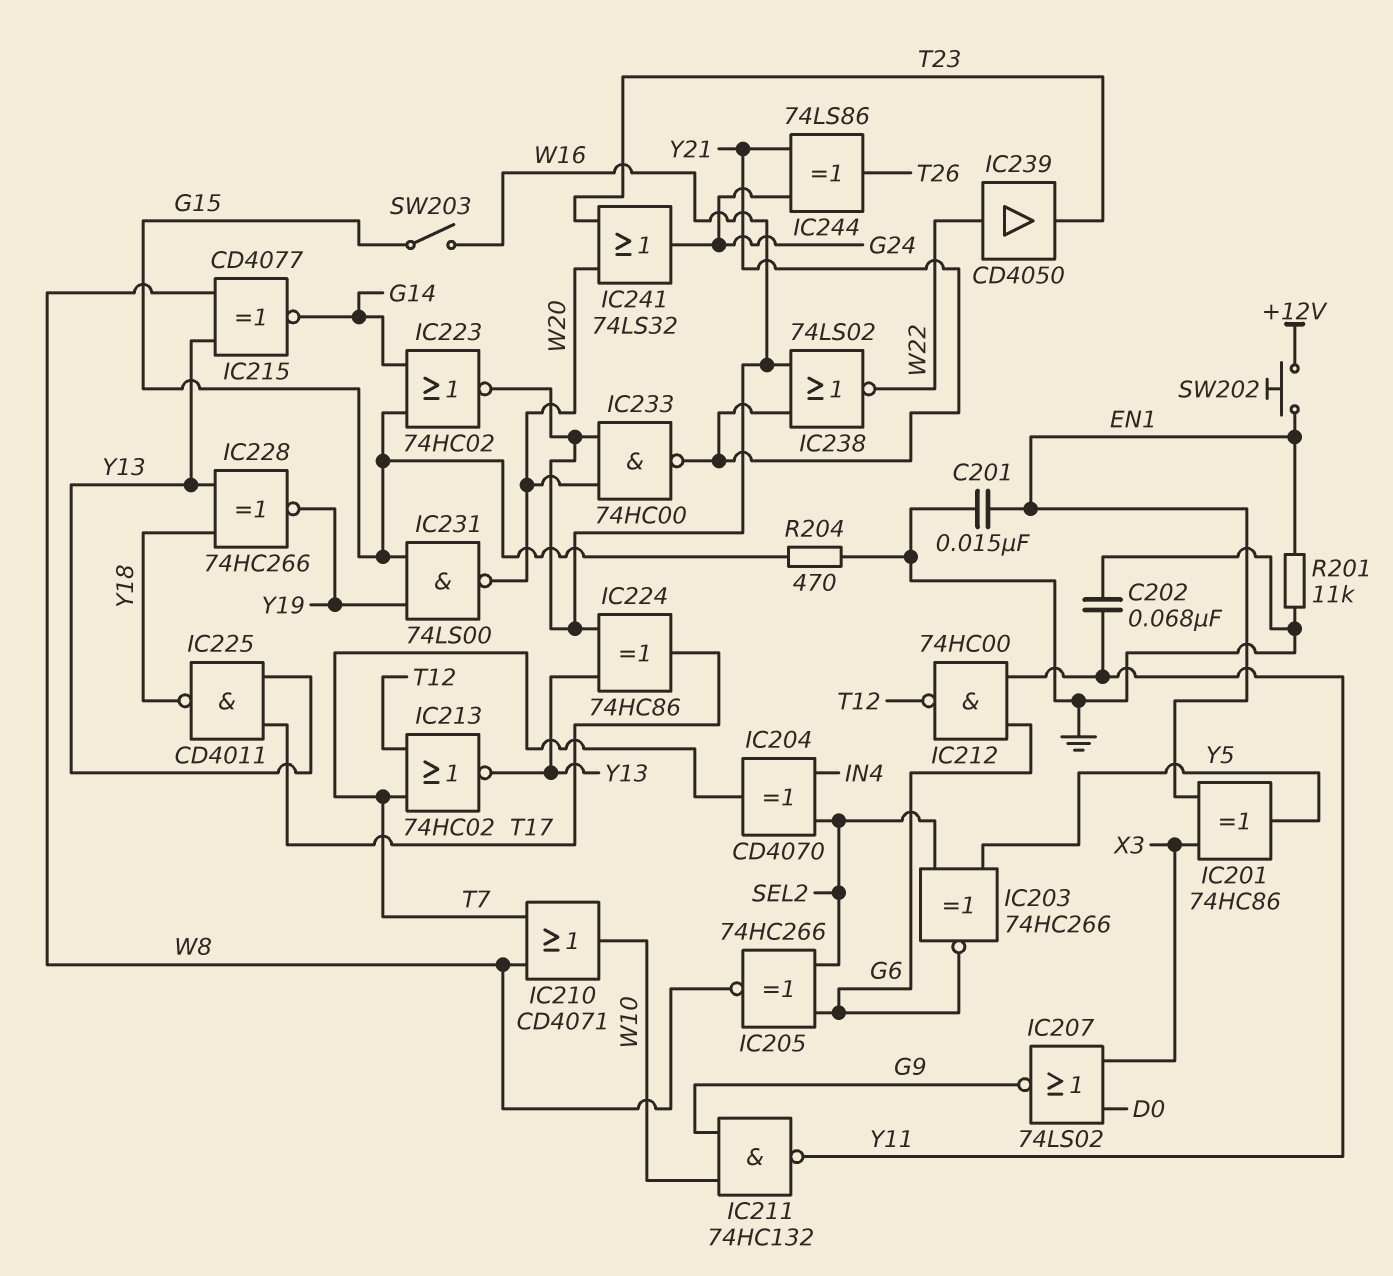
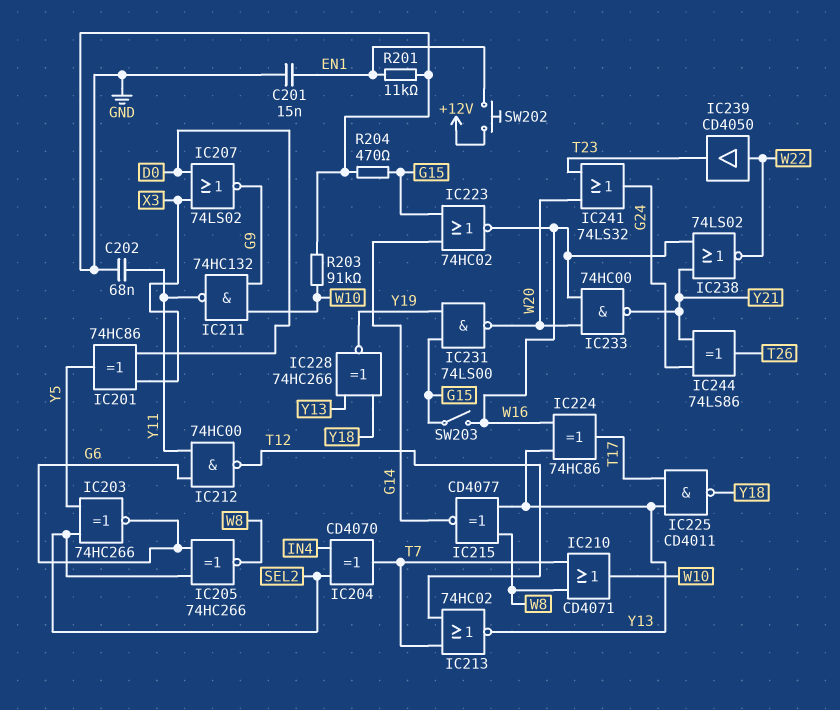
IC201: XOR 74HC86 (in EN1, in X3, out Y5) -> XOR 74HC86 (in D0, in X3, out Y5)
R203: none -> 91k (GND, W10)

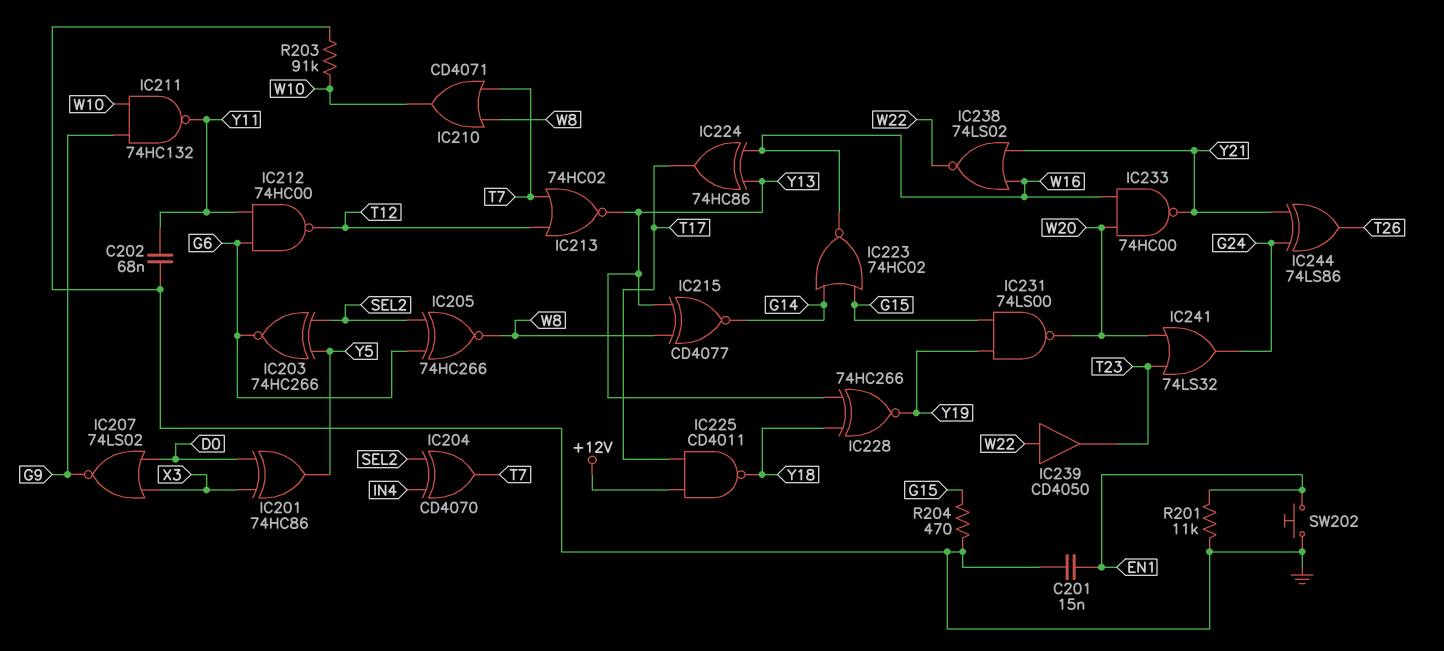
IC225: NAND CD4011 (in T17, in Y13, out Y18) -> NAND CD4011 (in +12V, in T17, out Y18)
SW202: button (+12V, EN1) -> button (EN1, GND)
SW203: switch (G15, W16) -> none

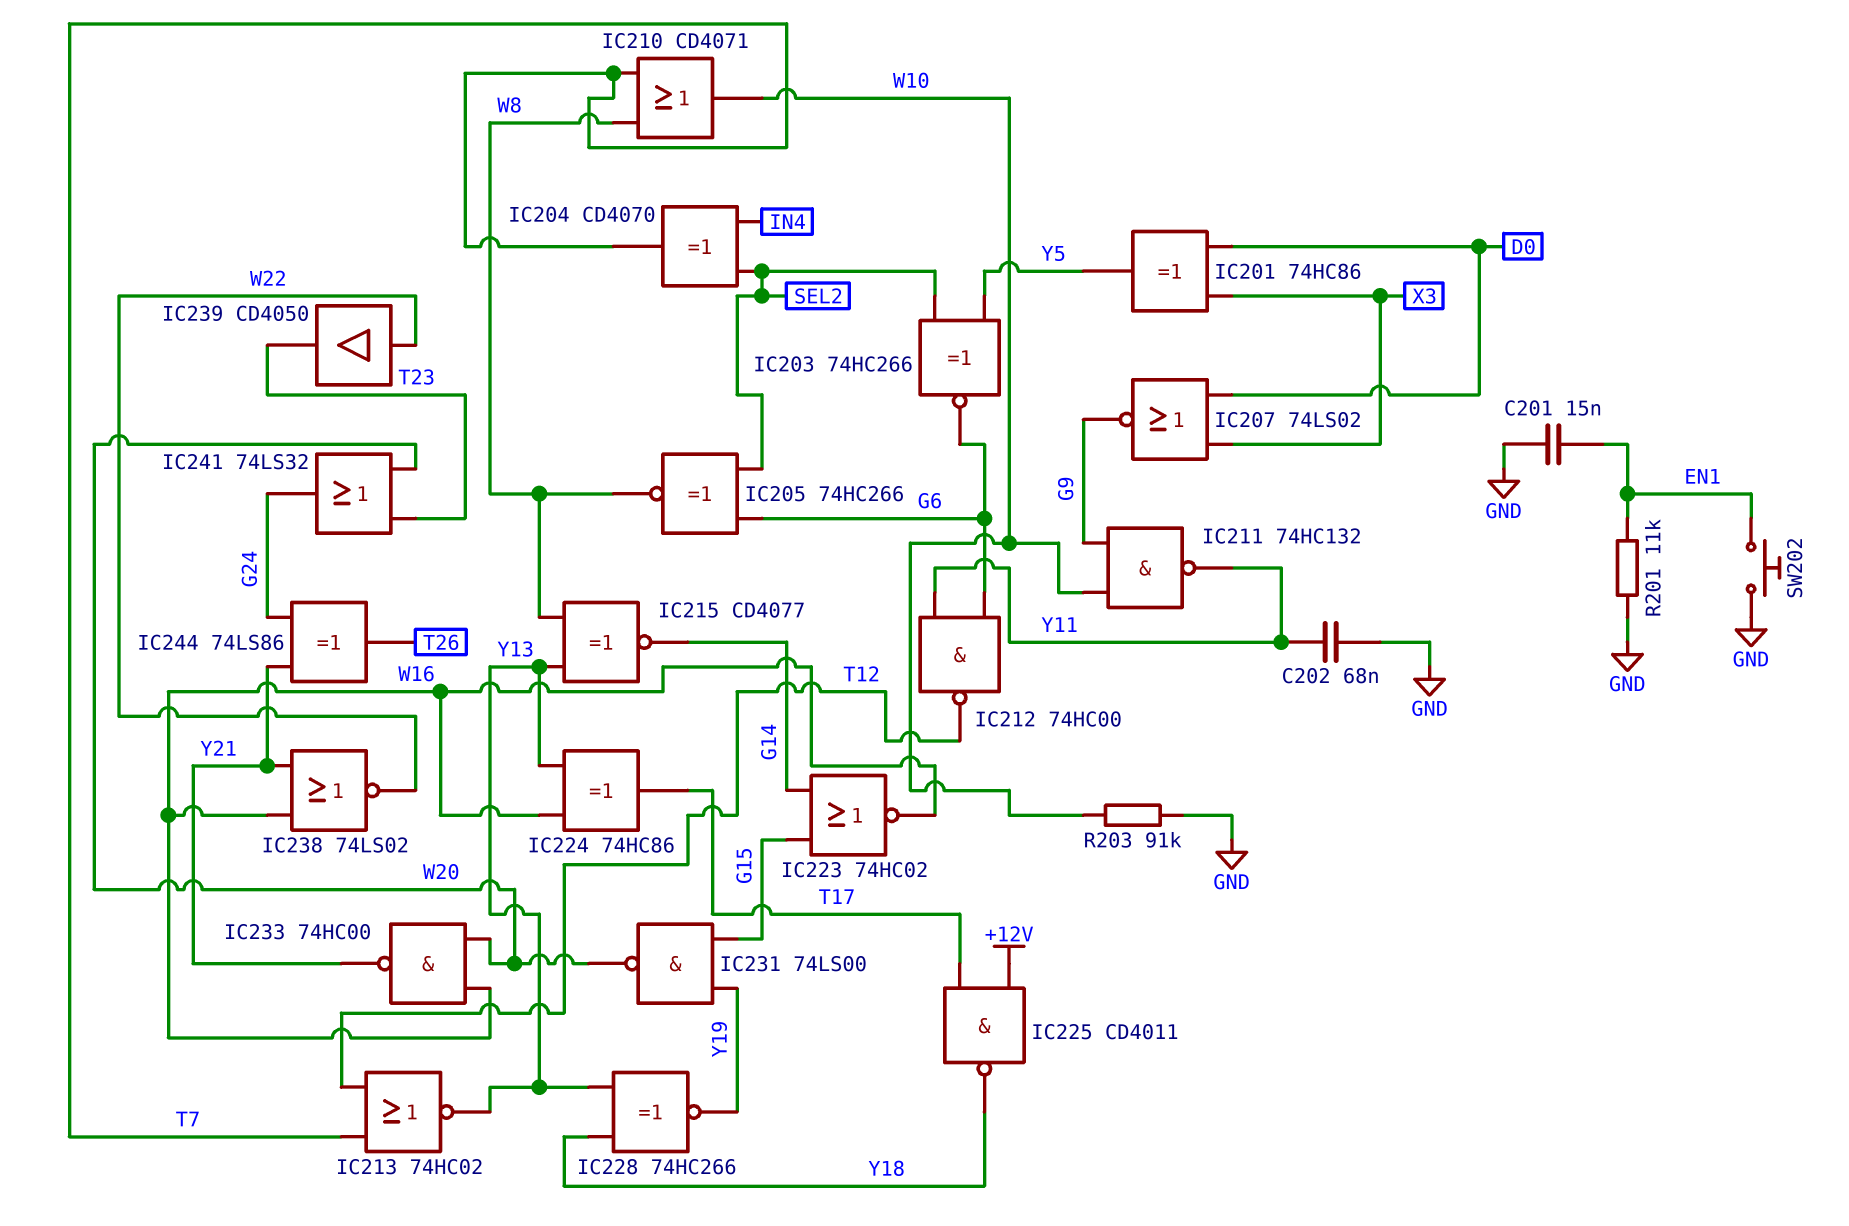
R204: 470 (G15, GND) -> none

